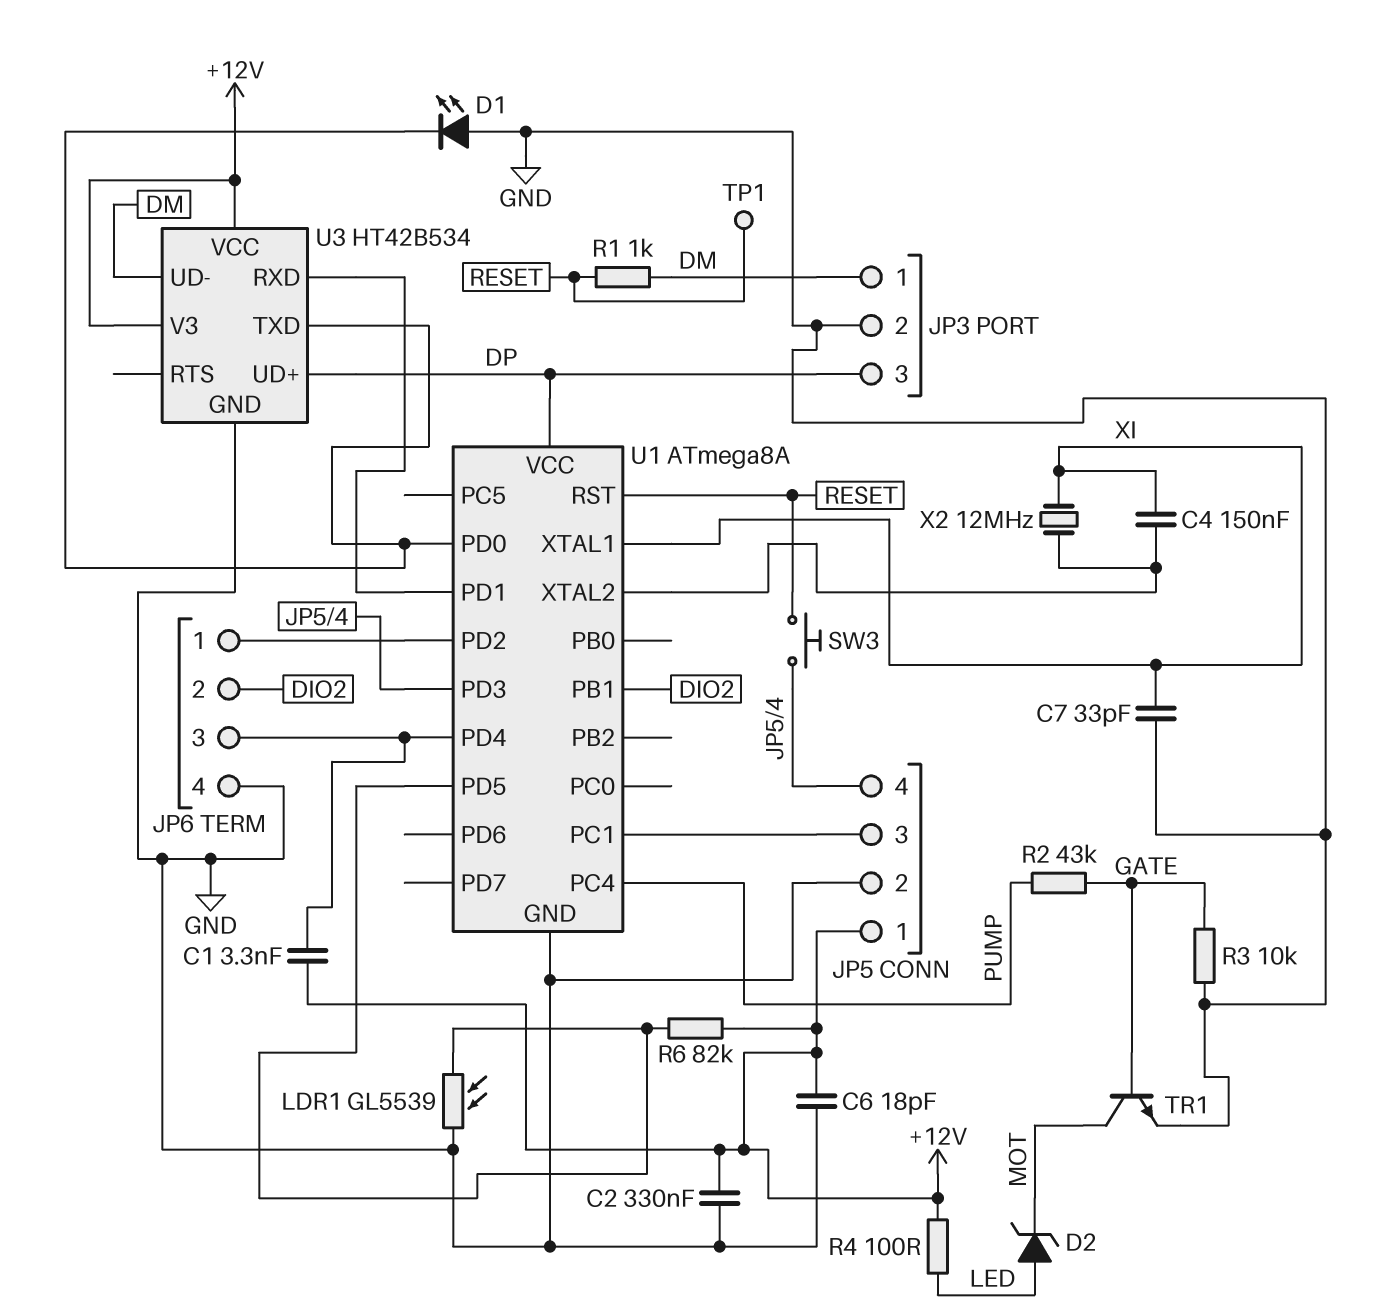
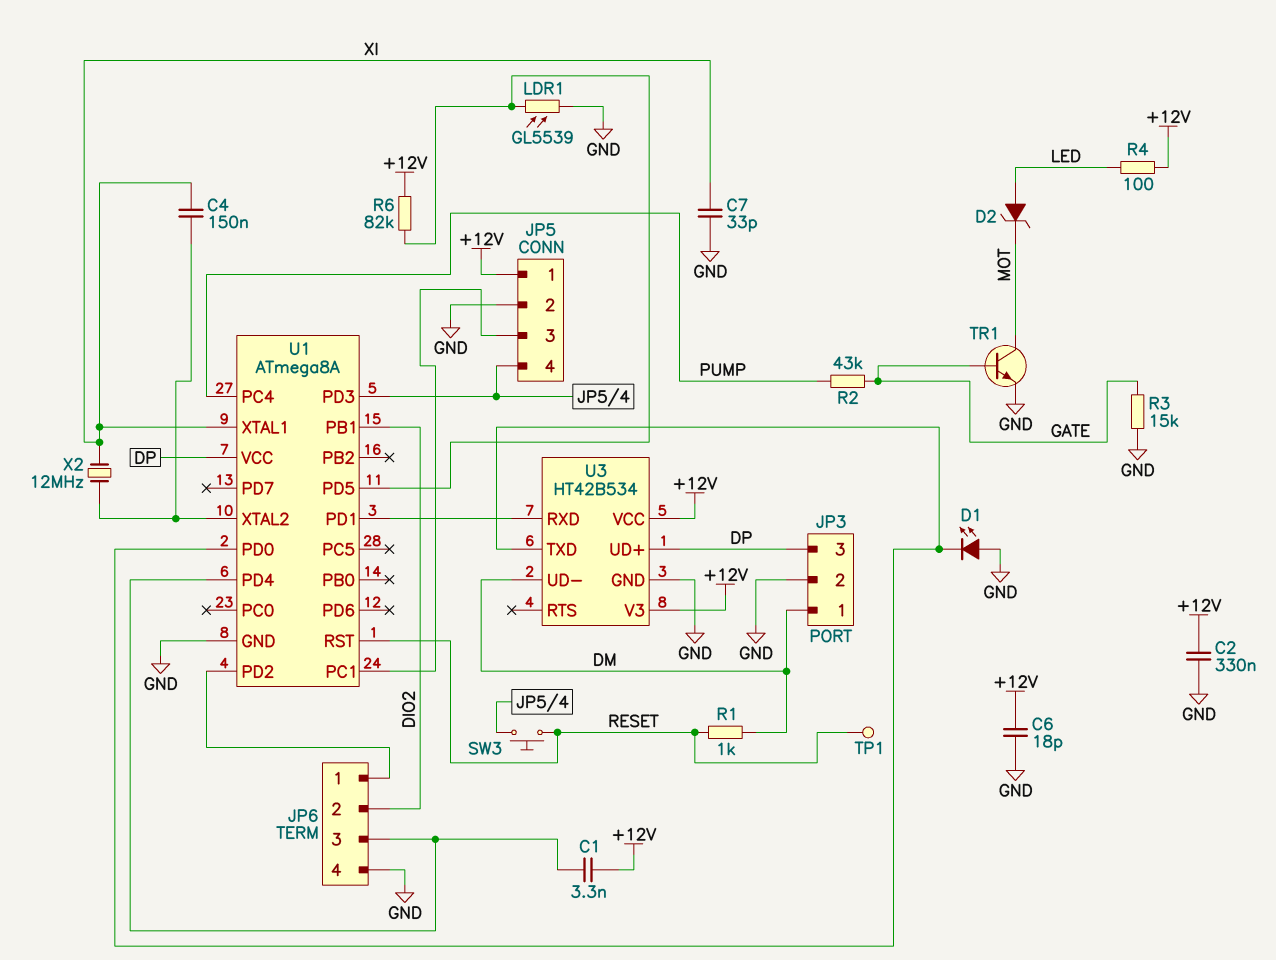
R3: 10k (GATE, GND) -> 15k (GATE, GND)

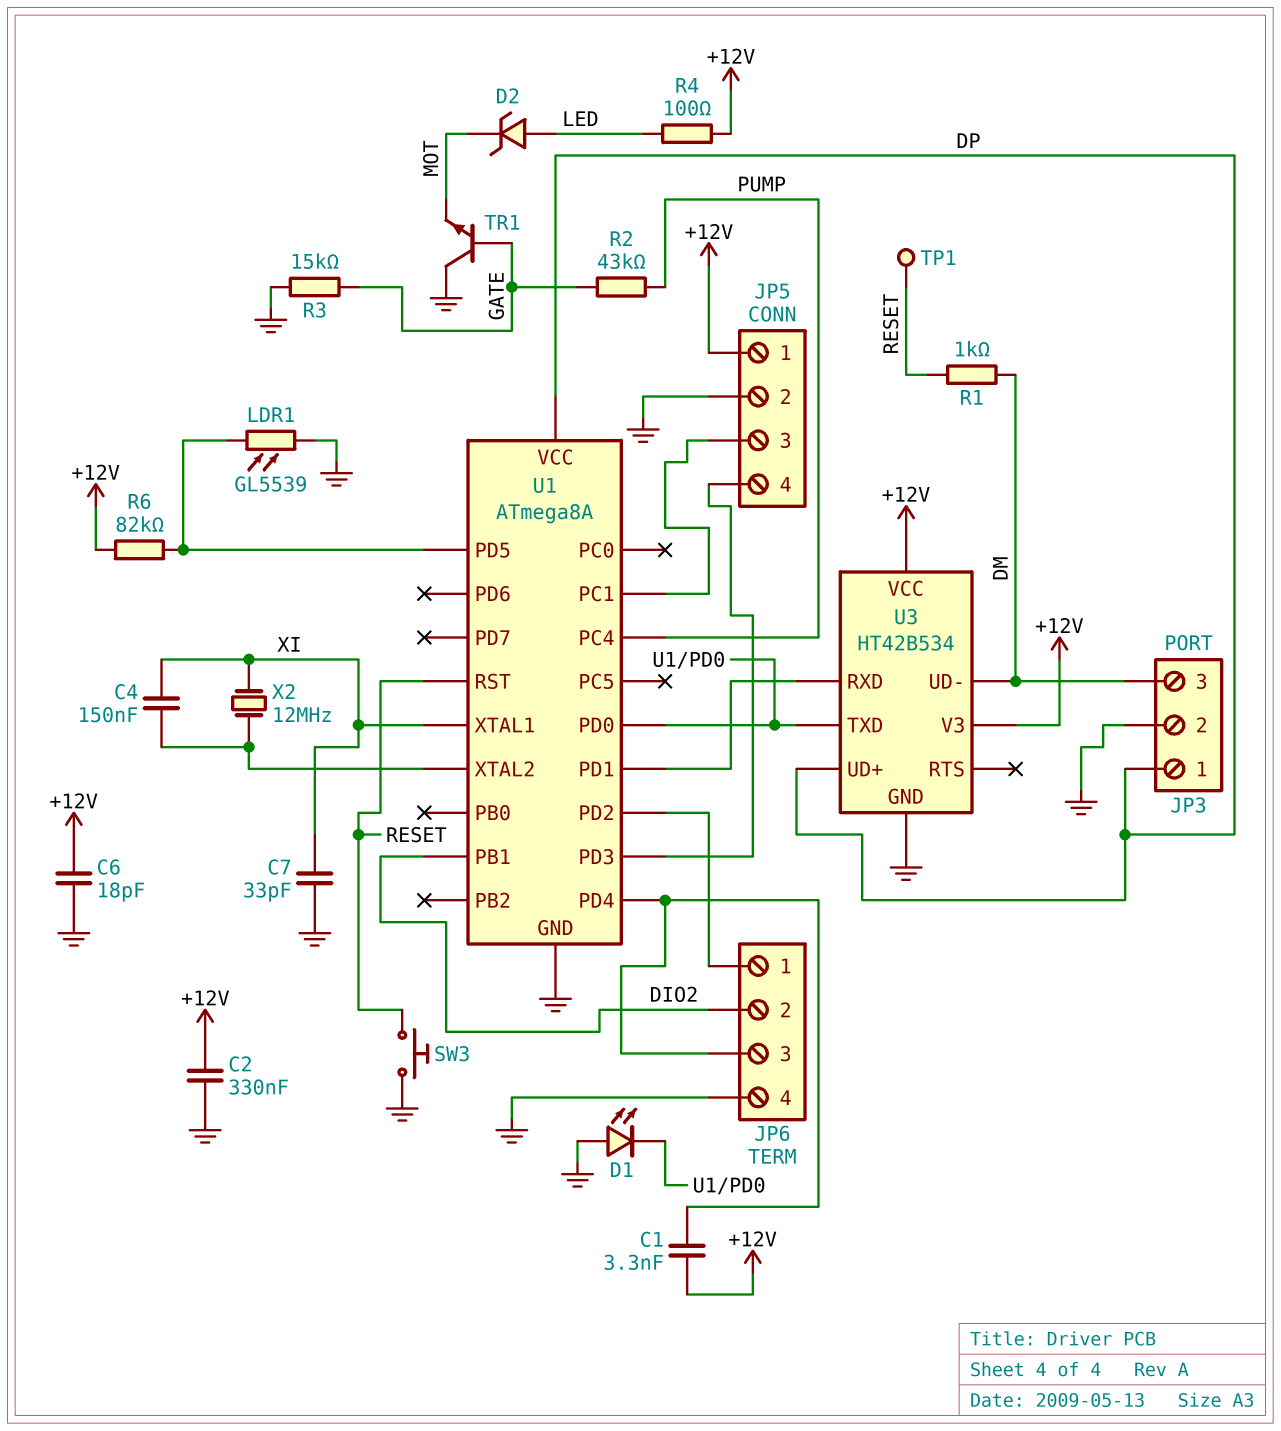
JP3 pin 1: DM -> DP
JP3 pin 3: DP -> DM
SW3: button (JP5/4, RESET) -> button (GND, RESET)
TR1: NPN (B GATE, C MOT, E GND) -> NPN (B GATE, C GND, E MOT)

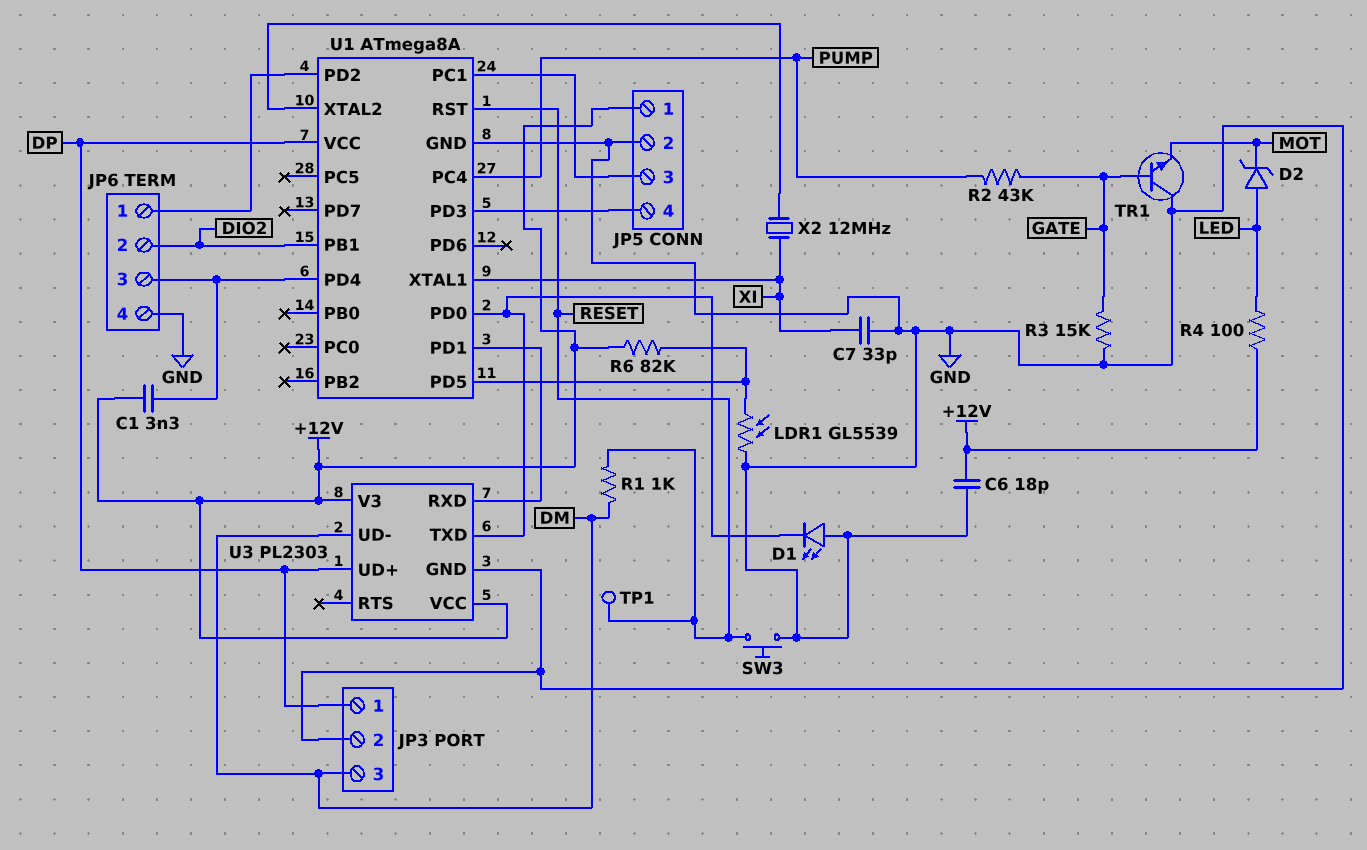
C2: 330nF (+12V, GND) -> none
C4: 150nF (U1/XTAL2, XI) -> none
U3: HT42B534 -> PL2303

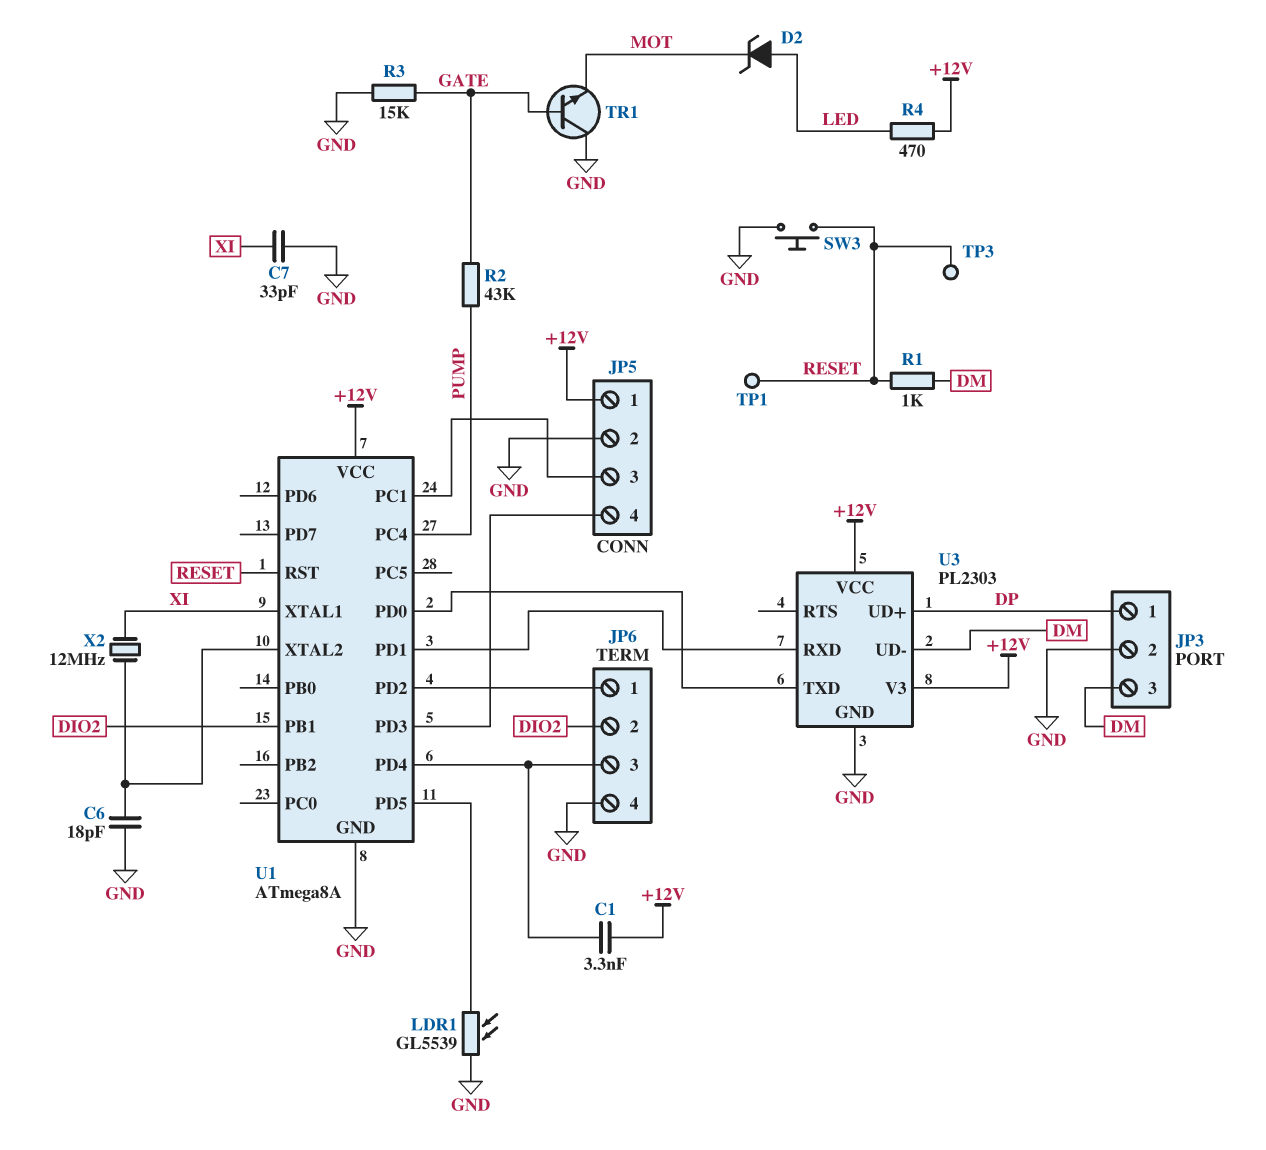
C6: 18pF (+12V, GND) -> 18pF (GND, U1/XTAL2)
D1: LED (A GND, K U1/PD0) -> none
R4: 100 (+12V, LED) -> 470 (+12V, LED)
R6: 82k (+12V, U1/PD5) -> none
TP3: none -> test point (RESET)
U1 pin VCC: DP -> +12V

